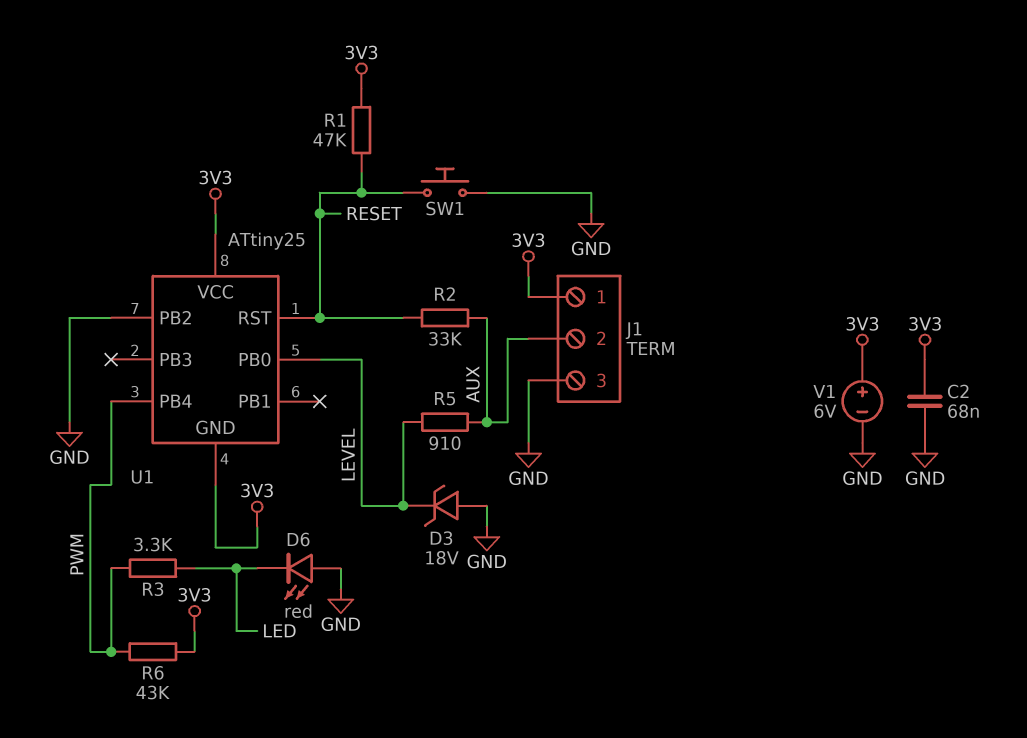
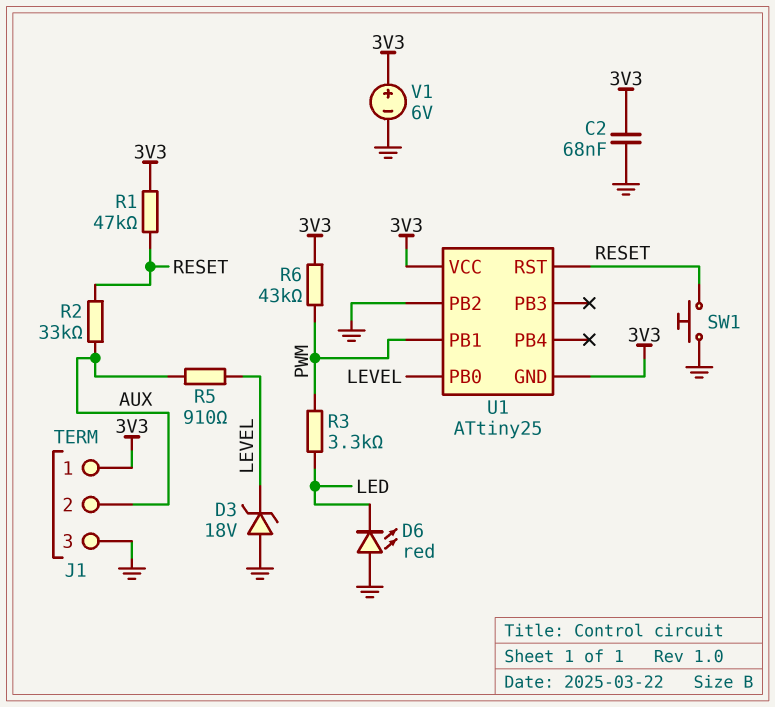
U1 pin PB1: none -> PWM
U1 pin PB4: PWM -> none

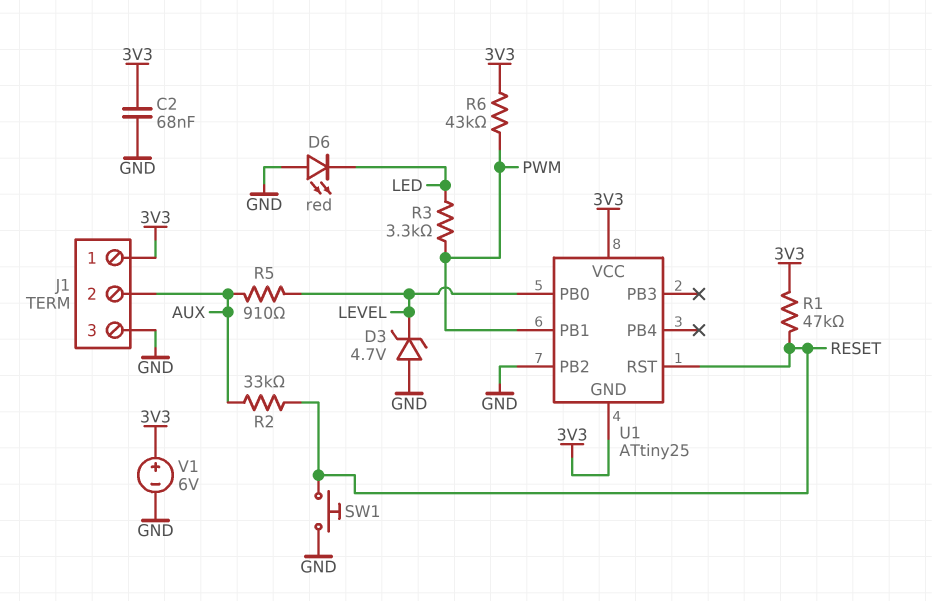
D3: zener 18V (A GND, K LEVEL) -> zener 4.7V (A GND, K LEVEL)

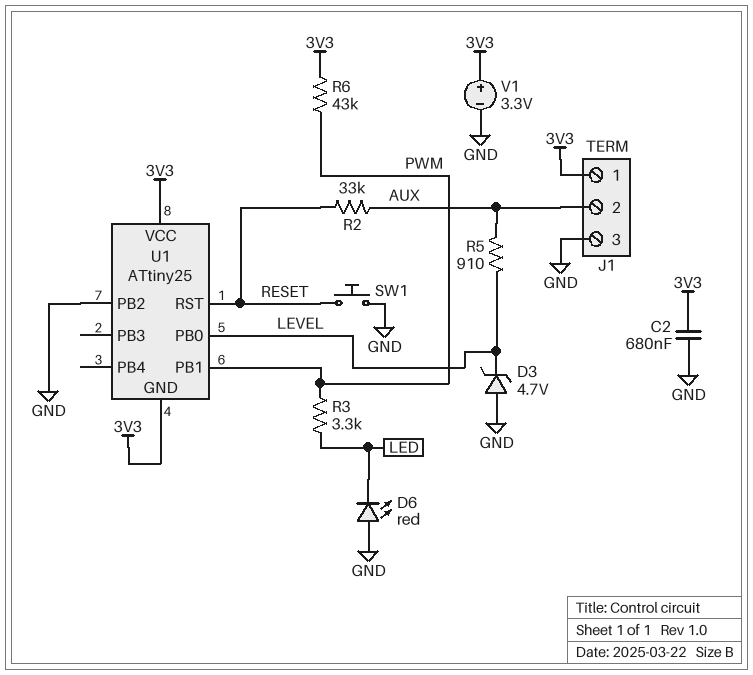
C2: 68nF (3V3, GND) -> 680nF (3V3, GND)
R1: 47k (3V3, RESET) -> none
V1: 6V (plus 3V3, minus GND) -> 3.3V (plus 3V3, minus GND)

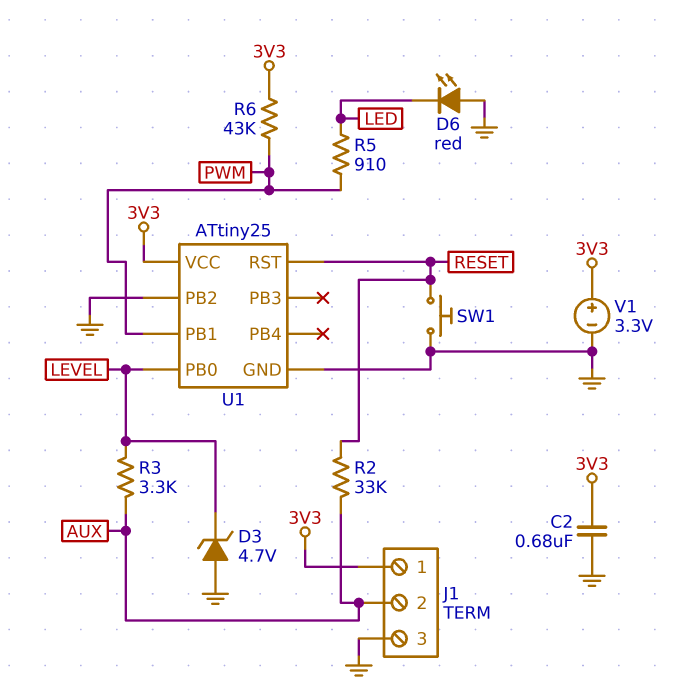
R3: 3.3k (LED, PWM) -> 3.3k (AUX, LEVEL)
R5: 910 (AUX, LEVEL) -> 910 (LED, PWM)
U1 pin GND: 3V3 -> GND

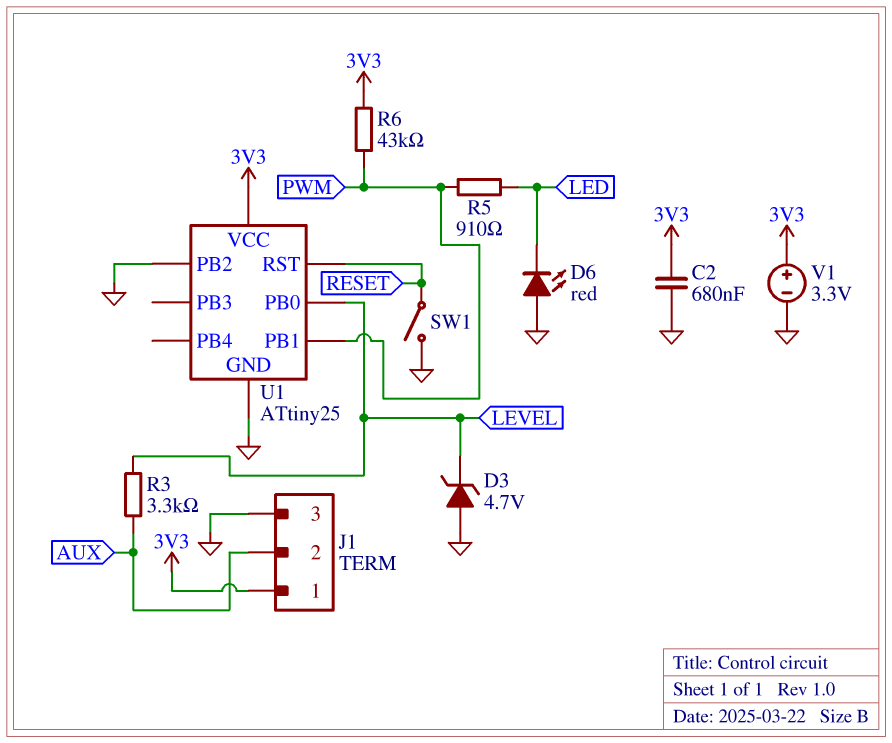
R2: 33k (AUX, RESET) -> none
SW1: button (GND, RESET) -> switch (GND, RESET)

